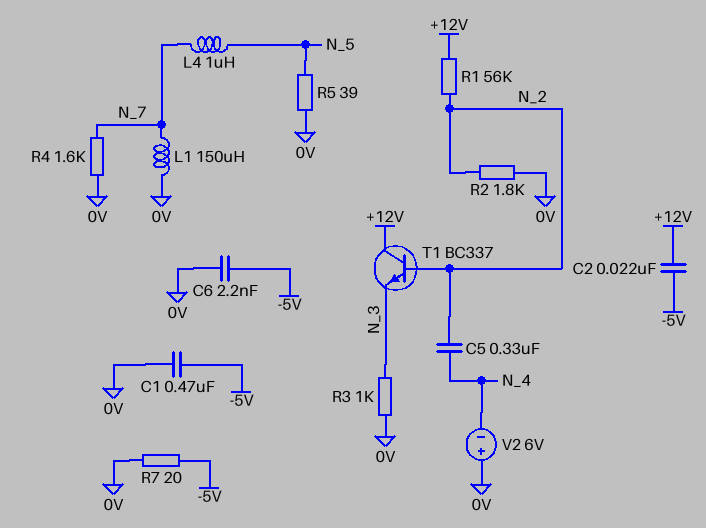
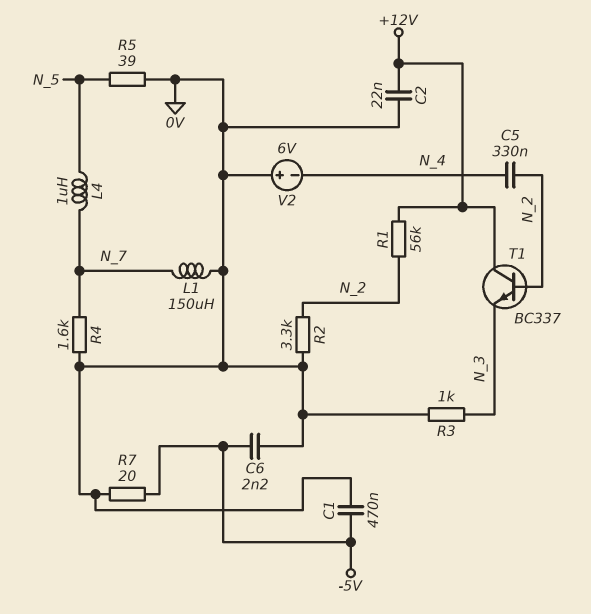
C2: 22nF (+12V, -5V) -> 22nF (+12V, 0V)
R2: 1.8k (0V, N_2) -> 3.3k (0V, N_2)

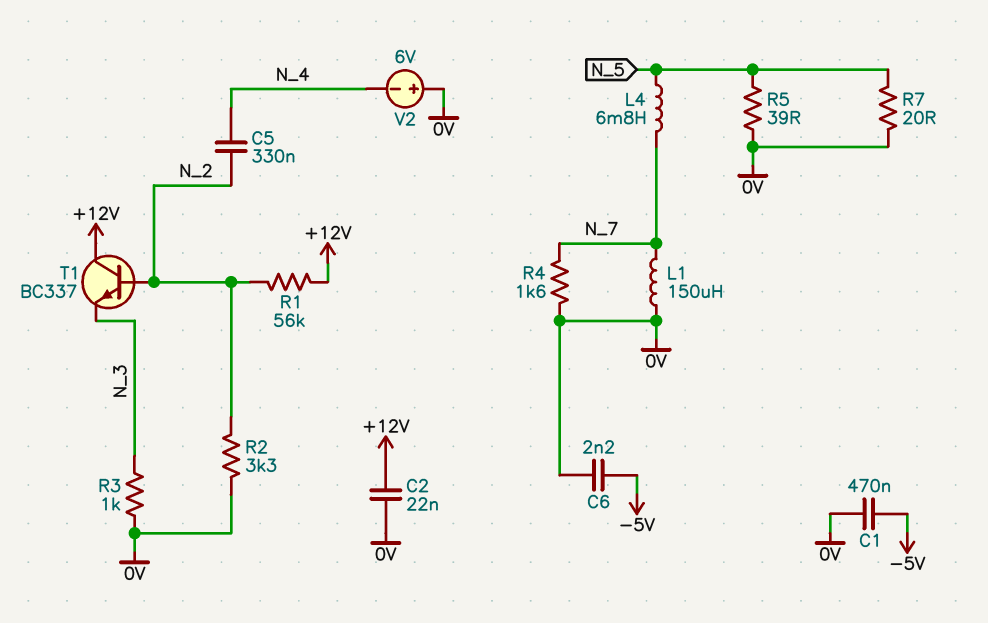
L4: 1uH (N_5, N_7) -> 6.8mH (N_5, N_7)
R7: 20 (-5V, 0V) -> 20 (0V, N_5)

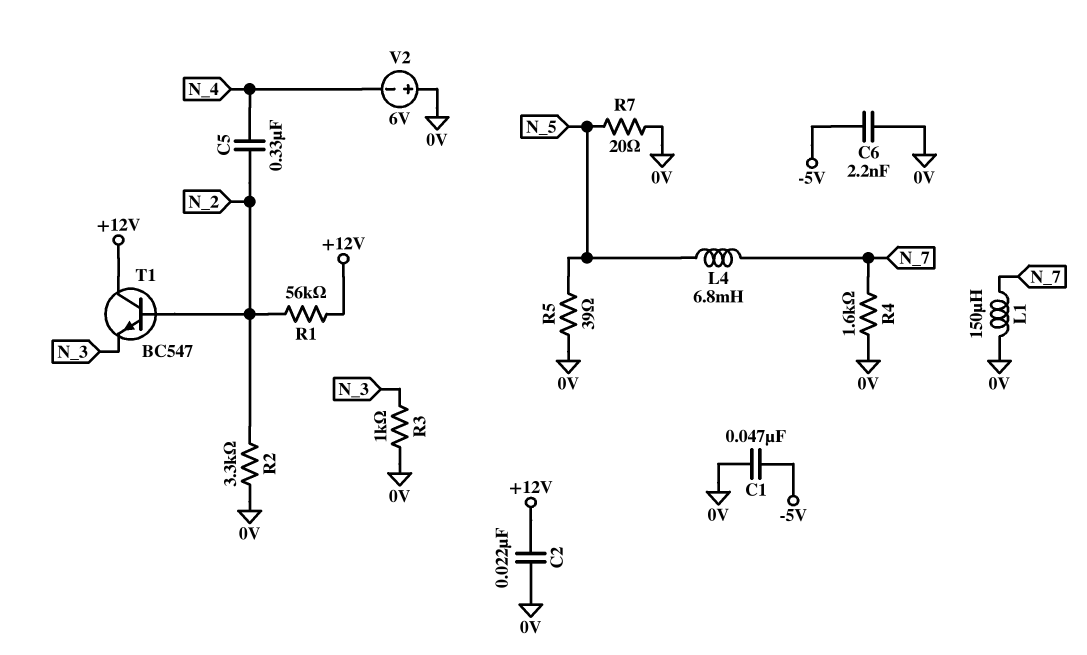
C1: 470nF (-5V, 0V) -> 47nF (-5V, 0V)
T1: NPN BC337 (B N_2, C +12V, E N_3) -> NPN BC547 (B N_2, C +12V, E N_3)

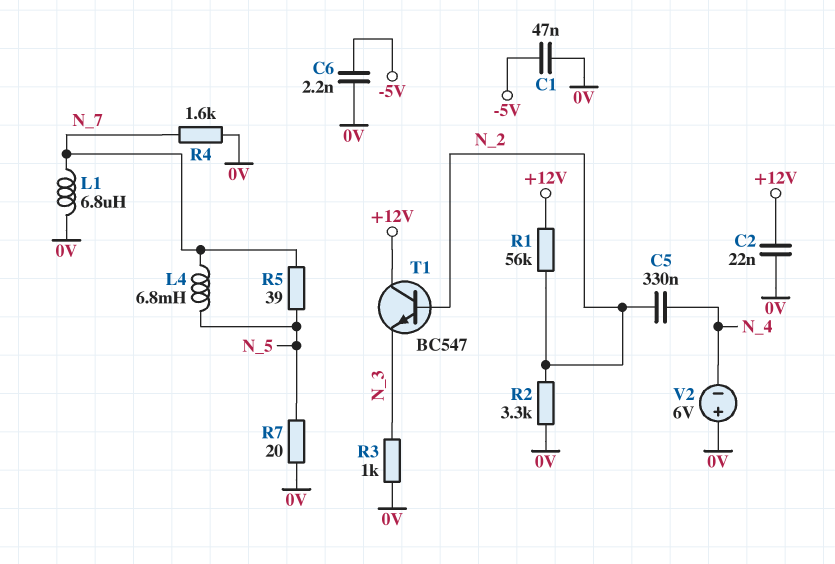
L1: 150uH (0V, N_7) -> 6.8uH (0V, N_7)
R5: 39 (0V, N_5) -> 39 (N_5, N_7)

